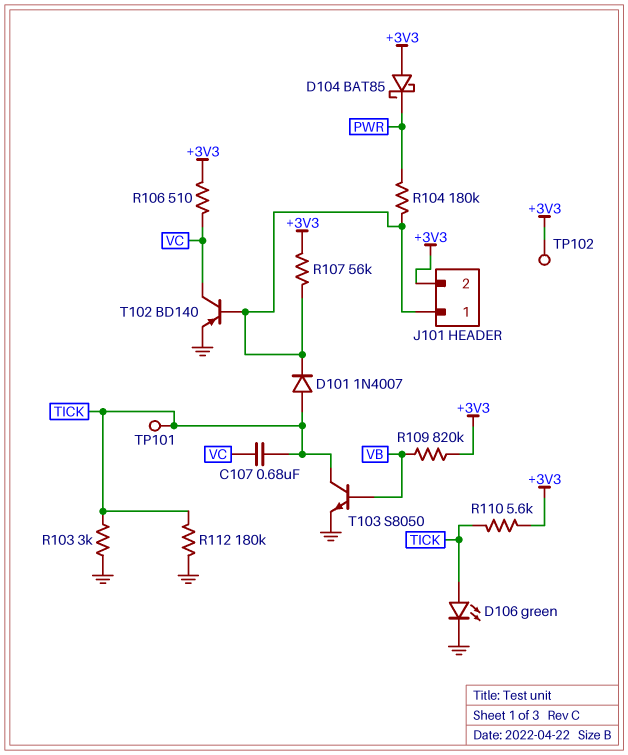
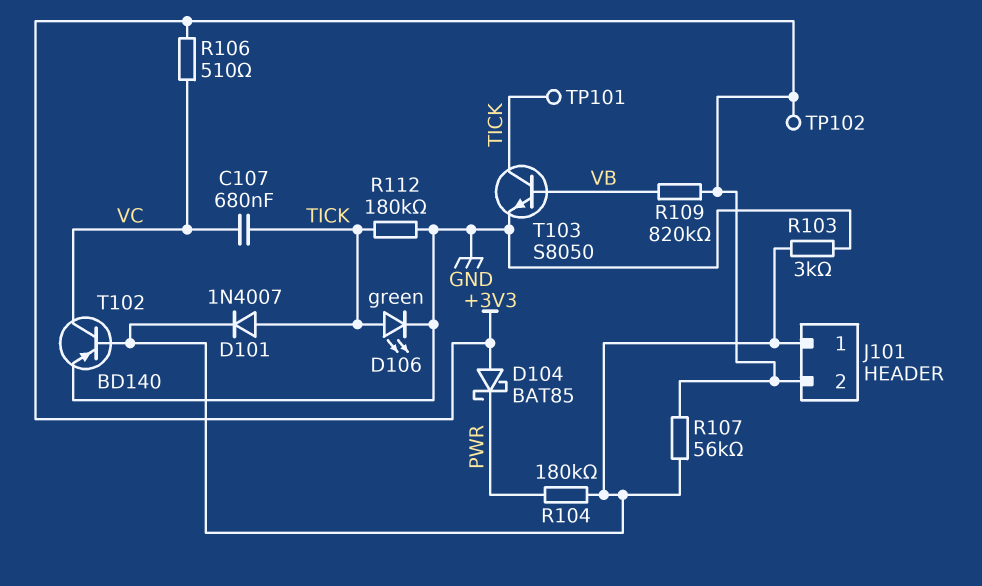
R103: 3k (GND, TICK) -> 3k (GND, J101/1)
R110: 5.6k (+3V3, TICK) -> none

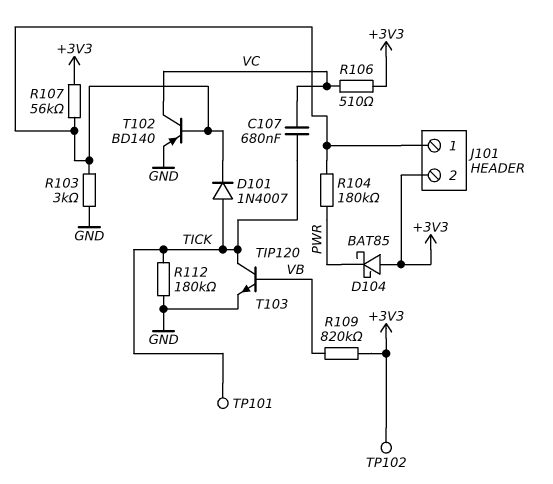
D106: LED green (A TICK, K GND) -> none
T103: NPN S8050 (B VB, C TICK, E GND) -> NPN TIP120 (B VB, C TICK, E GND)

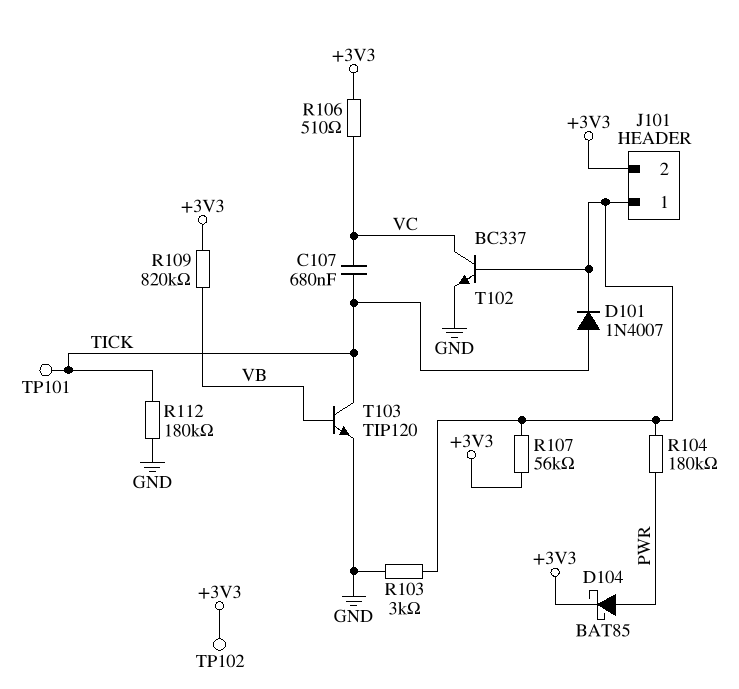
D104: schottky BAT85 (A +3V3, K PWR) -> schottky BAT85 (A PWR, K +3V3)
T102: PNP BD140 (B J101/1, C VC, E GND) -> NPN BC337 (B J101/1, C VC, E GND)

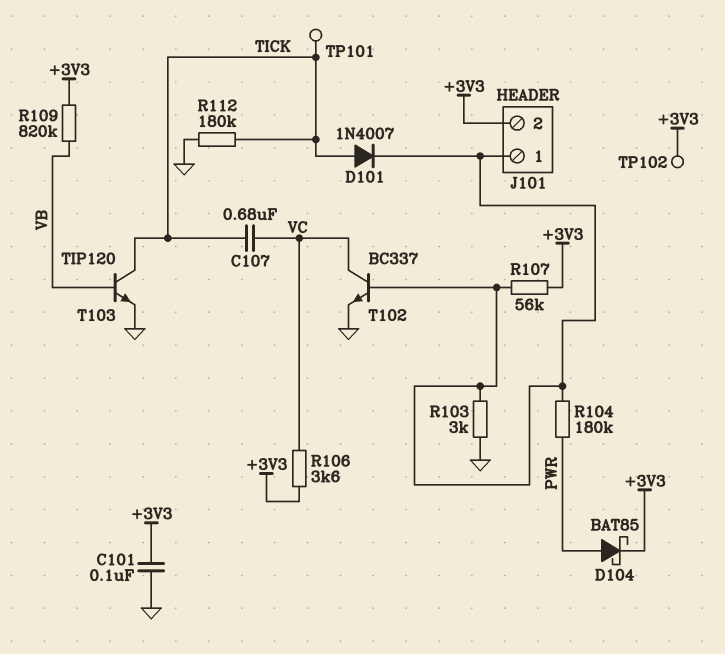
C101: none -> 100nF (+3V3, GND)
R106: 510 (+3V3, VC) -> 3.6k (+3V3, VC)

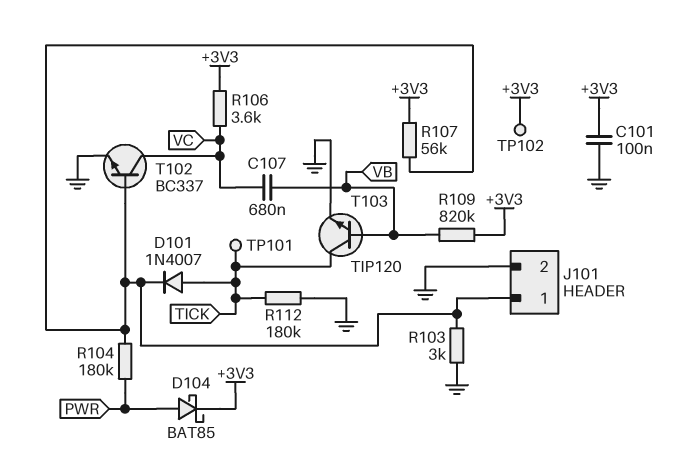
C107: 680nF (TICK, VC) -> 680nF (VB, VC)
J101 pin 2: +3V3 -> GND

